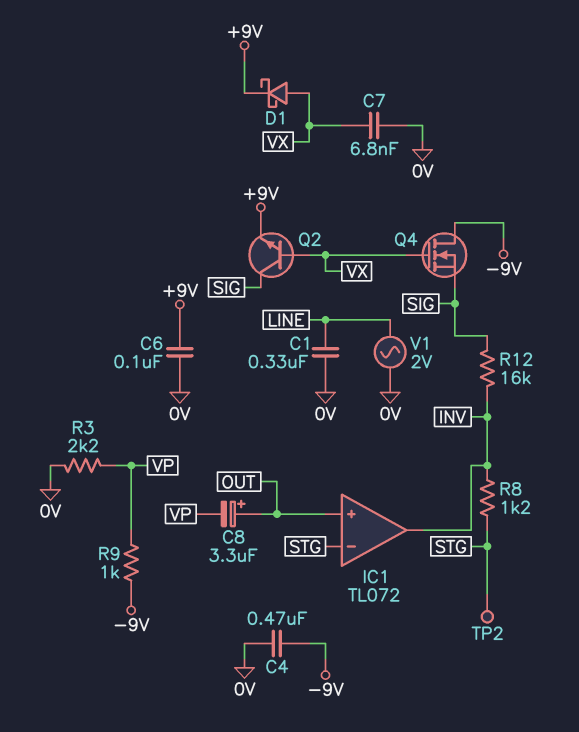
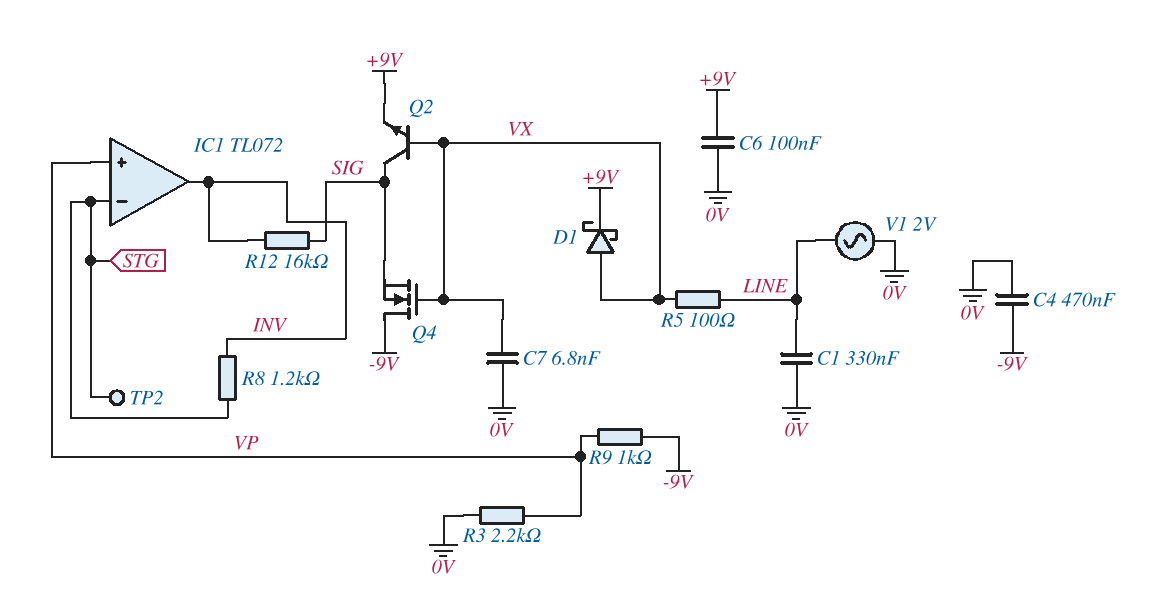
C8: 3.3uF (plus OUT, minus VP) -> none
IC1 pin in+: OUT -> VP
R5: none -> 100 (LINE, VX)

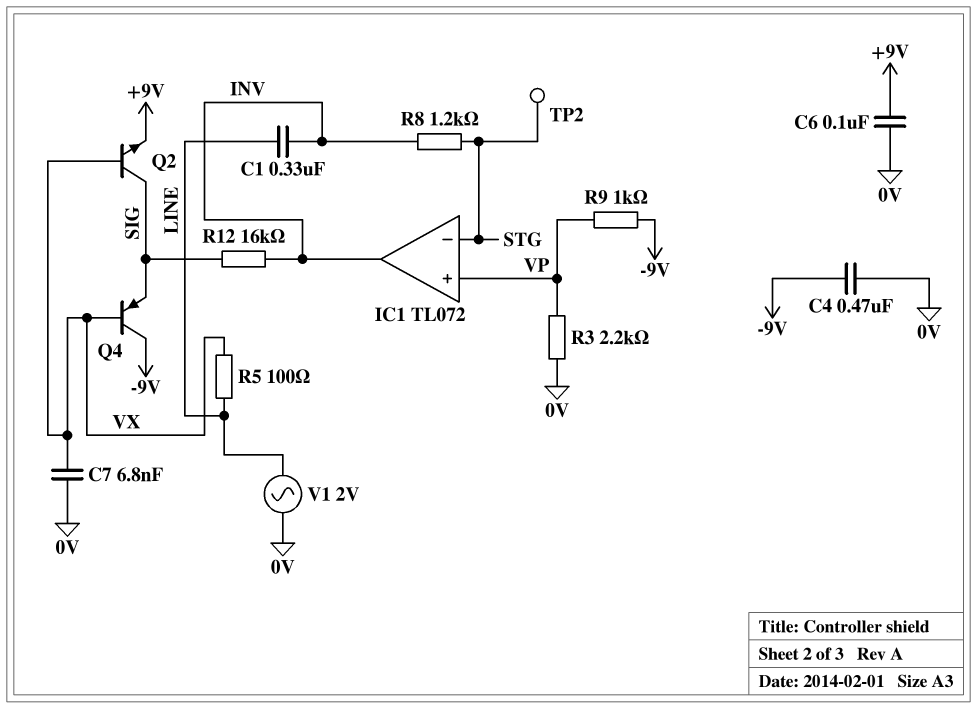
C1: 330nF (0V, LINE) -> 330nF (INV, LINE)
D1: schottky (A VX, K +9V) -> none
Q4: NMOS (G VX, D -9V, S SIG) -> PNP (B VX, C -9V, E SIG)

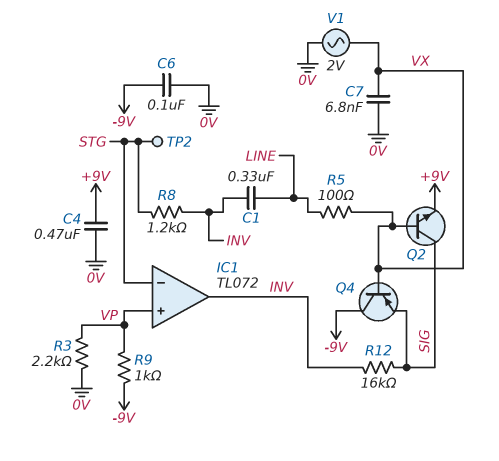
C4: 470nF (-9V, 0V) -> 470nF (+9V, 0V)
C6: 100nF (+9V, 0V) -> 100nF (-9V, 0V)
V1: AC 2V (0V, LINE) -> AC 2V (0V, VX)

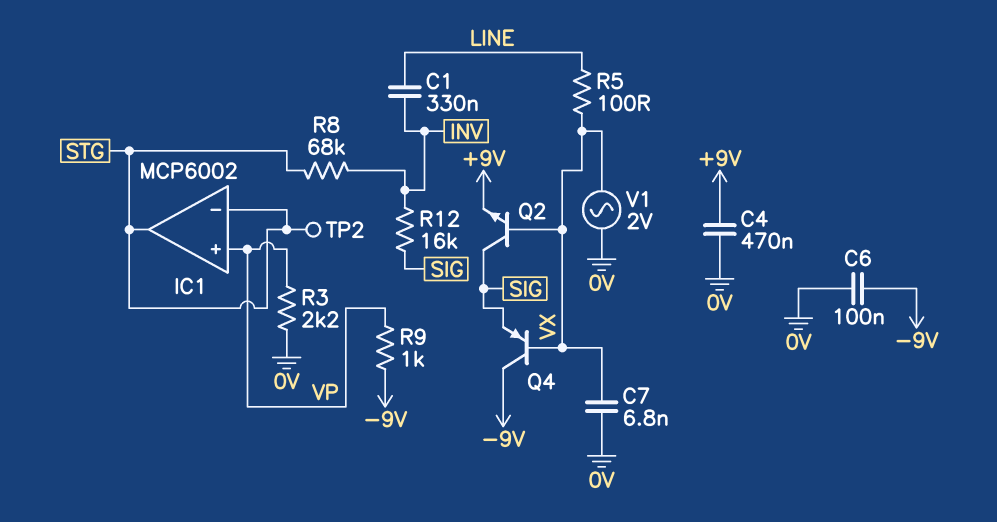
IC1: TL072 -> MCP6002
IC1 pin out: INV -> STG
R8: 1.2k (INV, STG) -> 68k (INV, STG)

